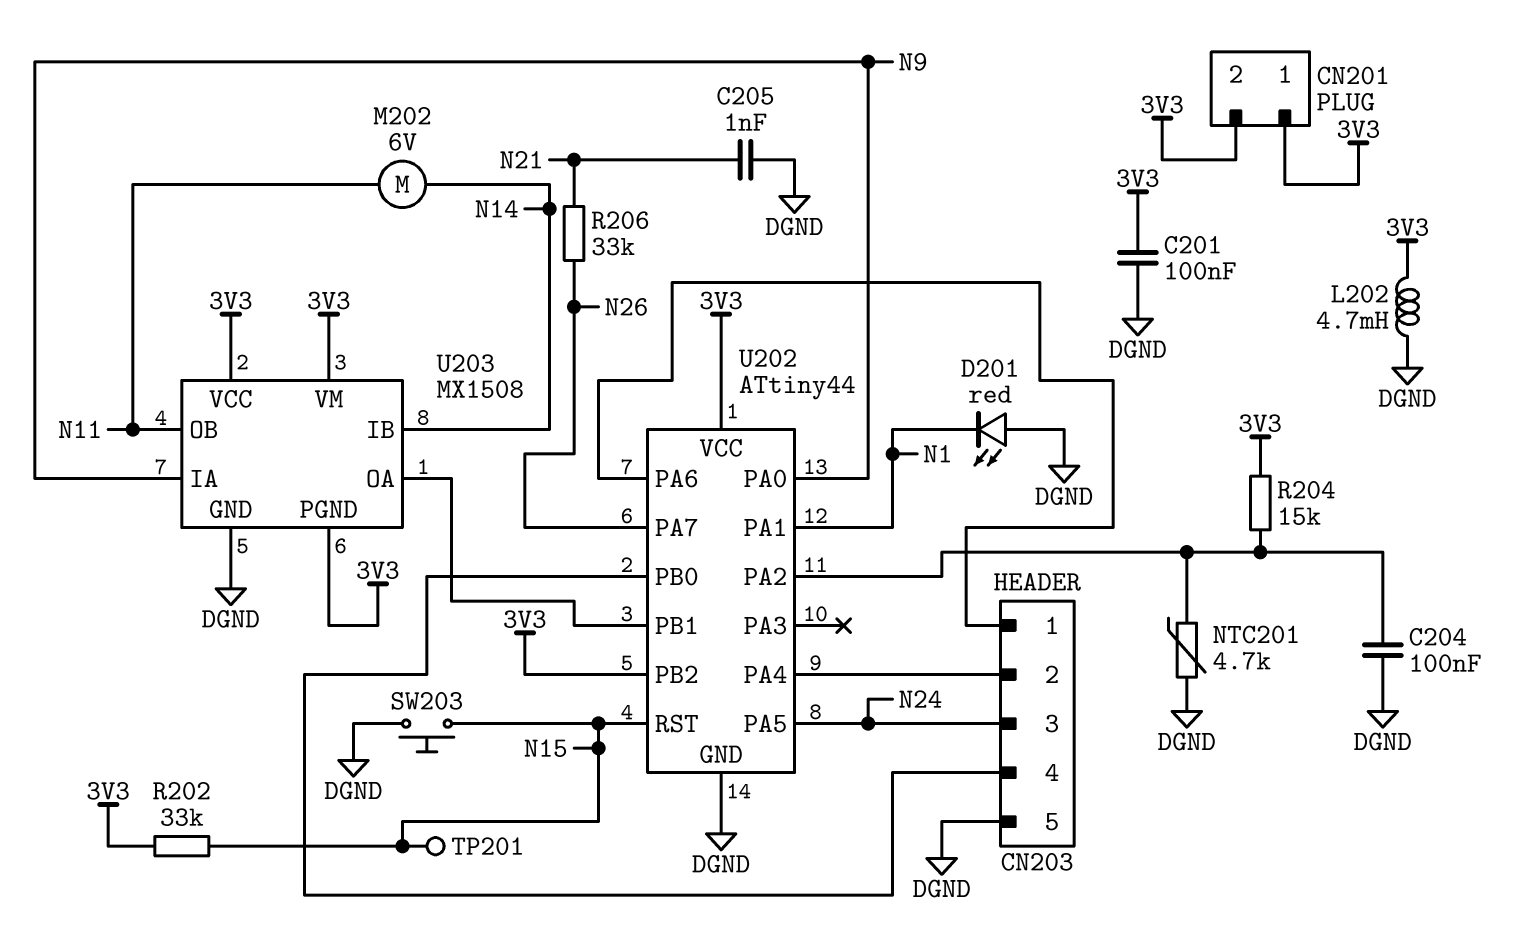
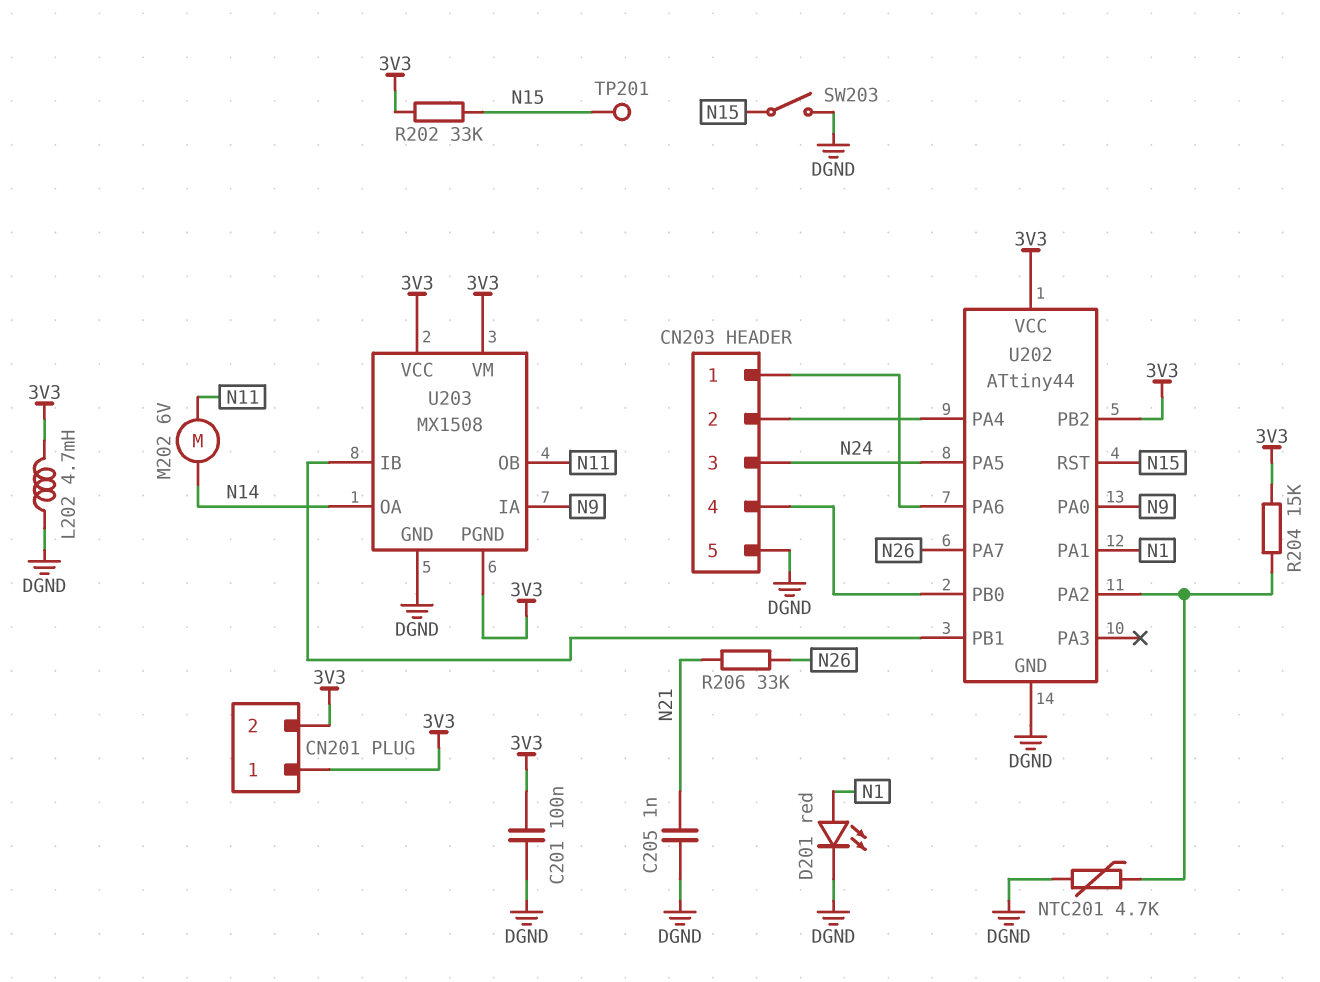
C204: 100nF (DGND, U202/PA2) -> none
D201: LED red (A DGND, K N1) -> LED red (A N1, K DGND)
SW203: button (DGND, N15) -> switch (DGND, N15)
U203 pin IB: N14 -> U202/PB1
U203 pin OA: U202/PB1 -> N14

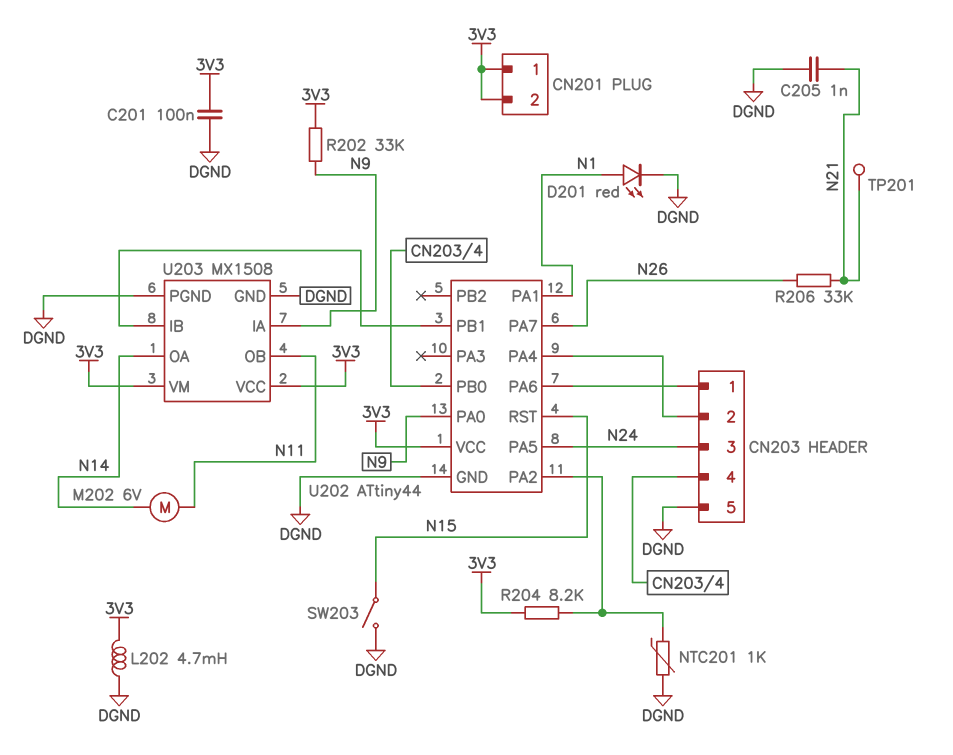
NTC201: 4.7k (DGND, U202/PA2) -> 1k (DGND, U202/PA2)
R202: 33k (3V3, N15) -> 33k (3V3, N9)
R204: 15k (3V3, U202/PA2) -> 8.2k (3V3, U202/PA2)
TP201: test point (N15) -> test point (N21)
U202 pin PB2: 3V3 -> none
U203 pin PGND: 3V3 -> DGND

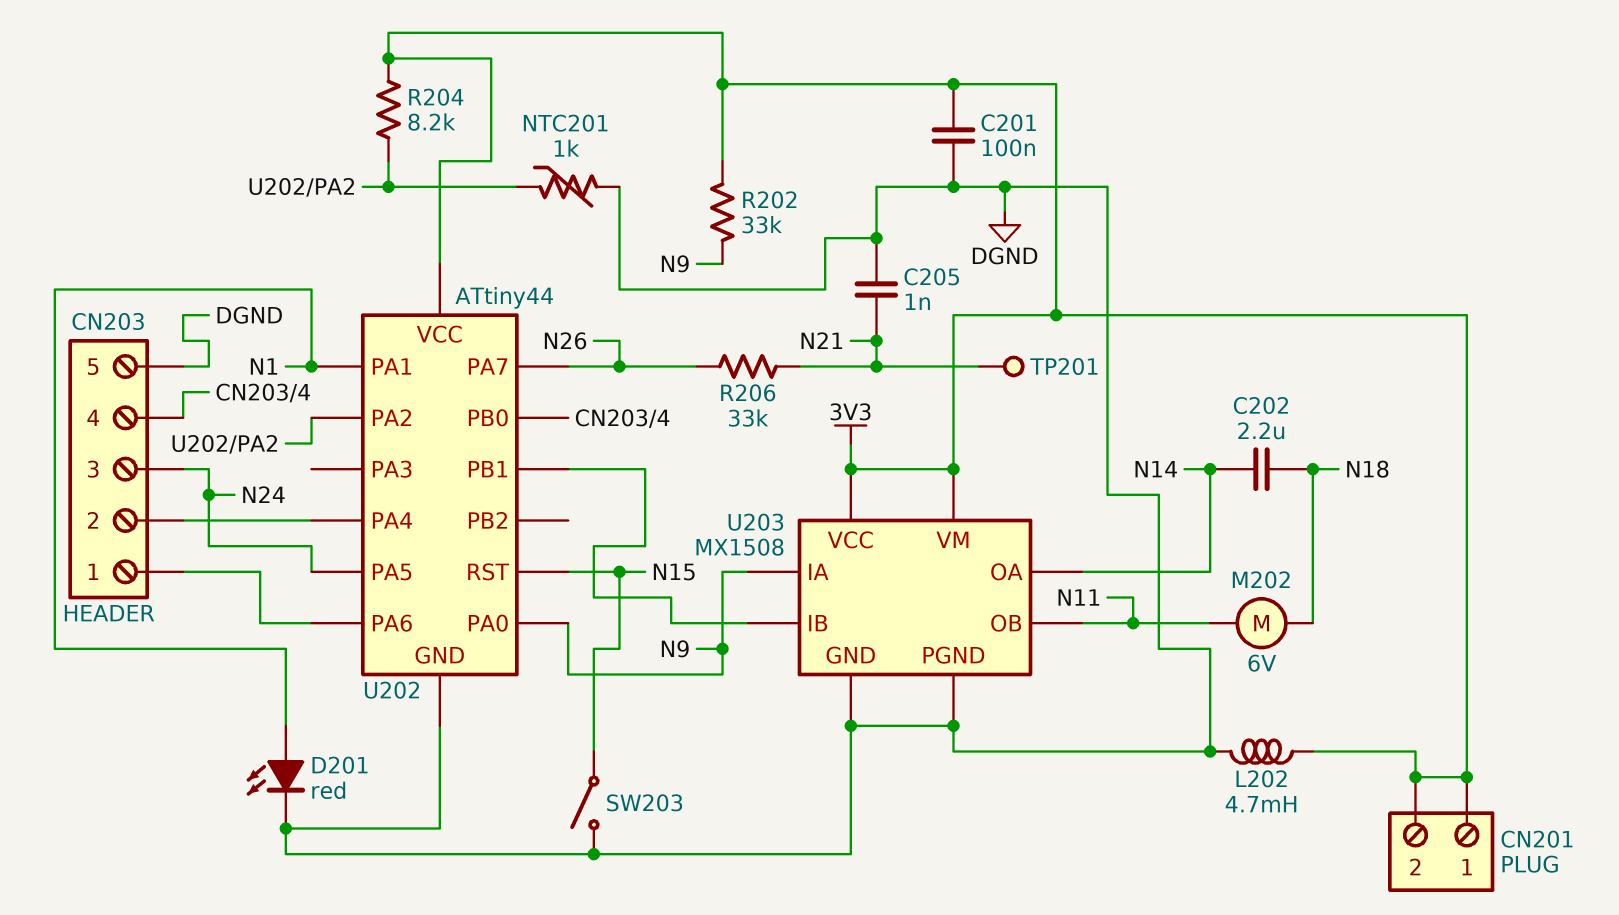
C202: none -> 2.2uF (N14, N18)
M202: motor 6V (N11, N14) -> motor 6V (N11, N18)

